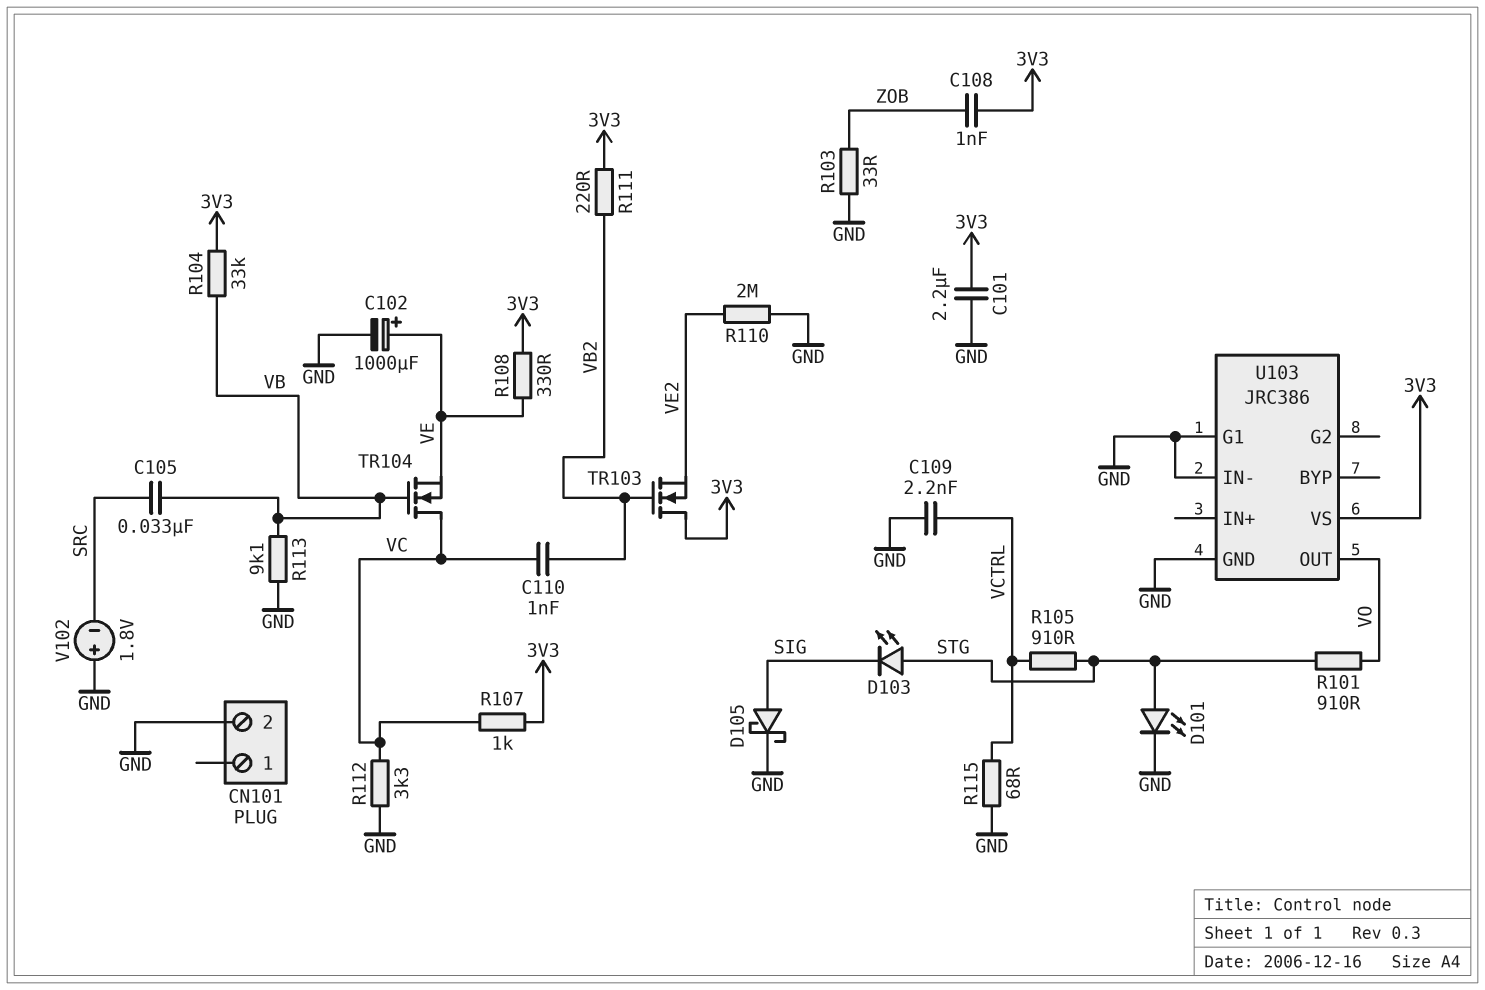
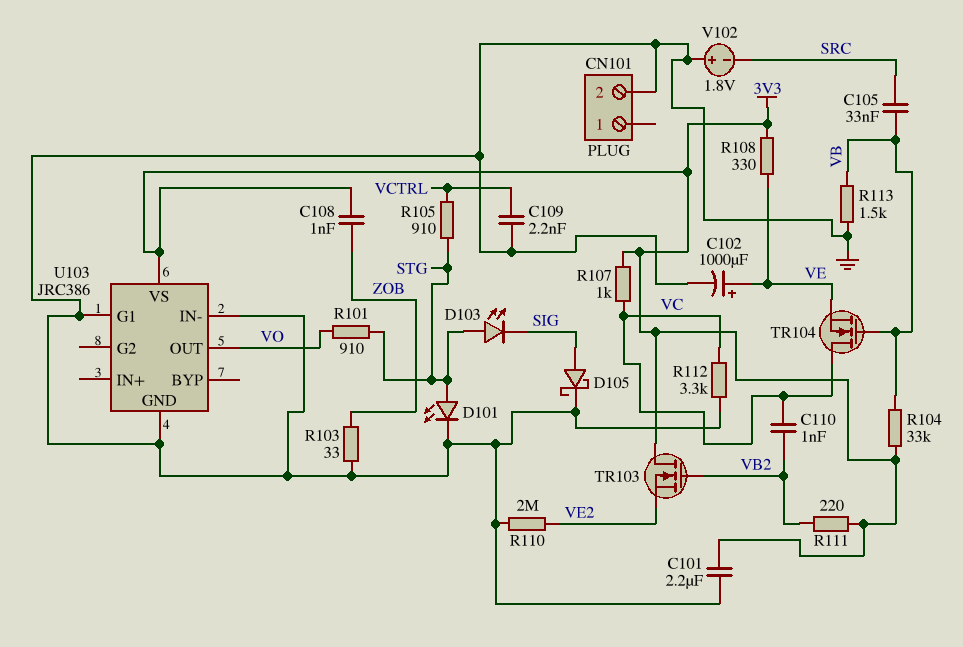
R113: 9.1k (GND, VB) -> 1.5k (GND, VB)
R115: 68 (GND, VCTRL) -> none

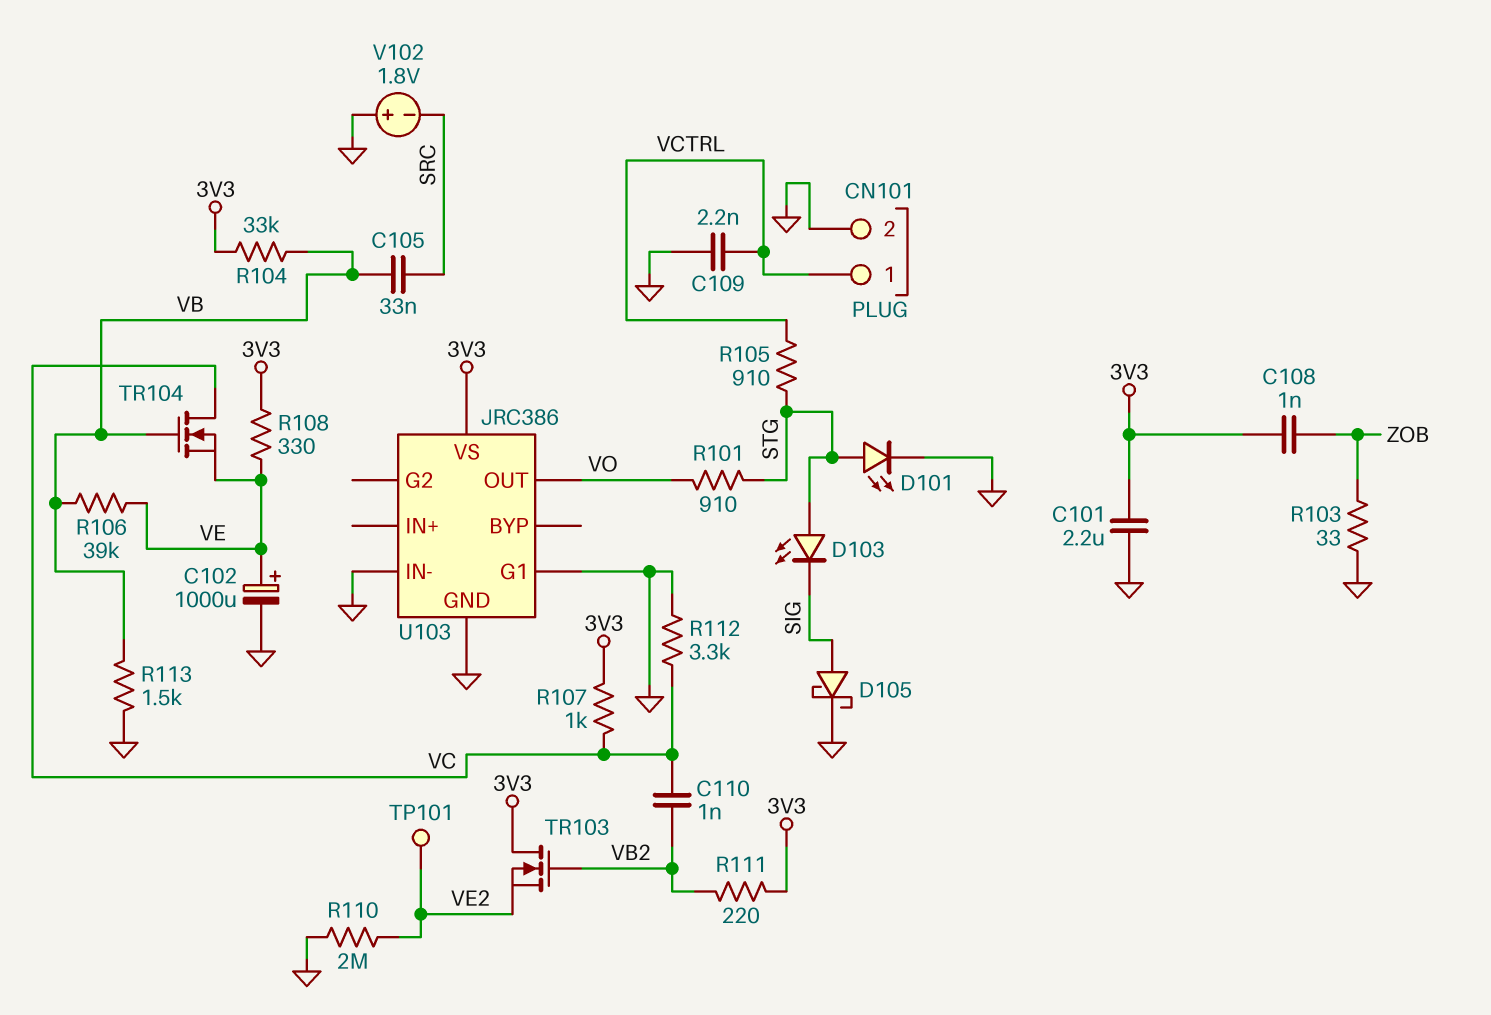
CN101 pin 1: none -> VCTRL
R106: none -> 39k (VB, VE)
TP101: none -> test point (VE2)

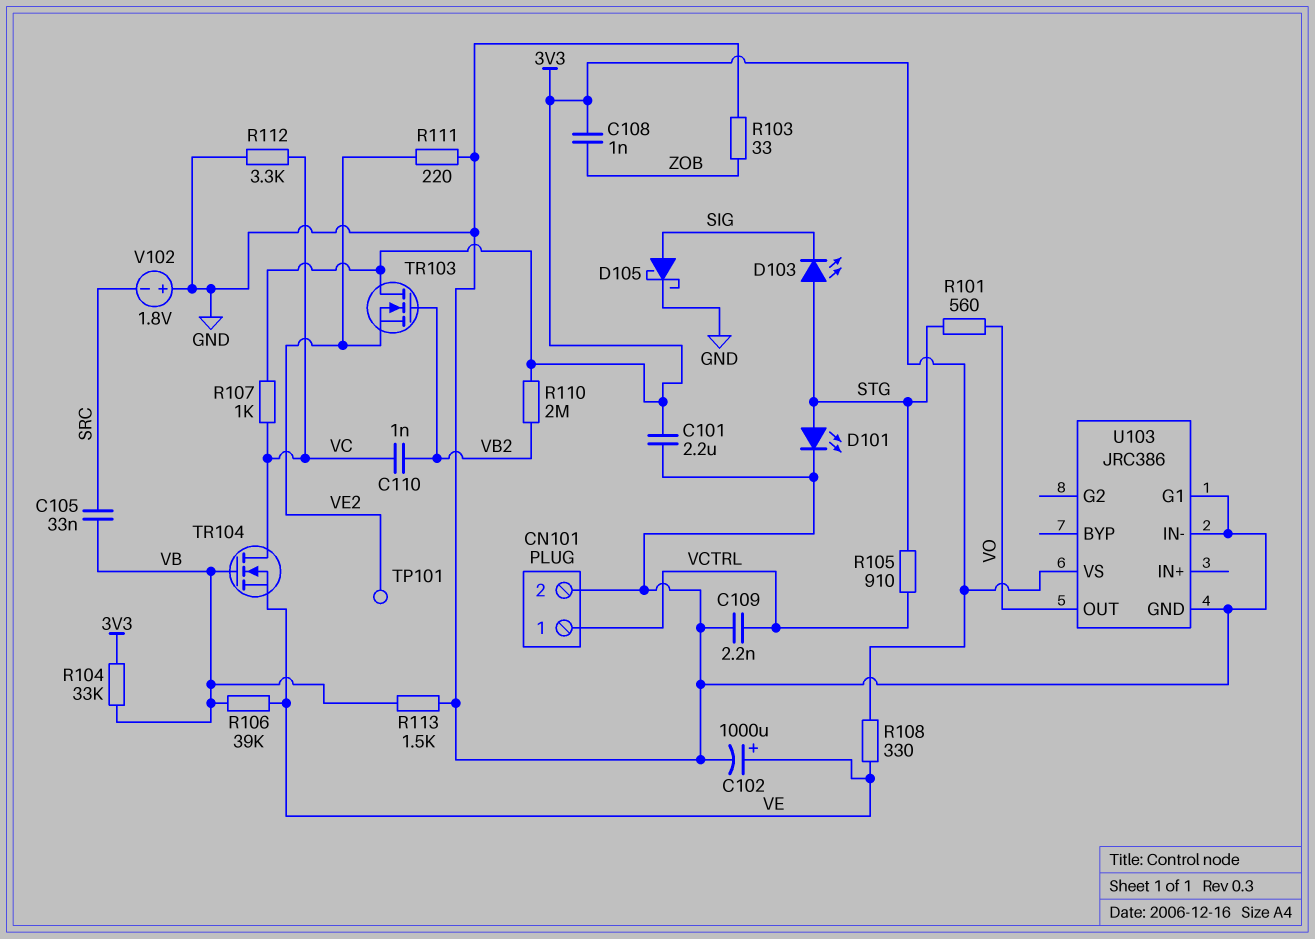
R101: 910 (STG, VO) -> 560 (STG, VO)
R110: 2M (GND, VE2) -> 2M (3V3, VB2)
R111: 220 (3V3, VB2) -> 220 (GND, VE2)

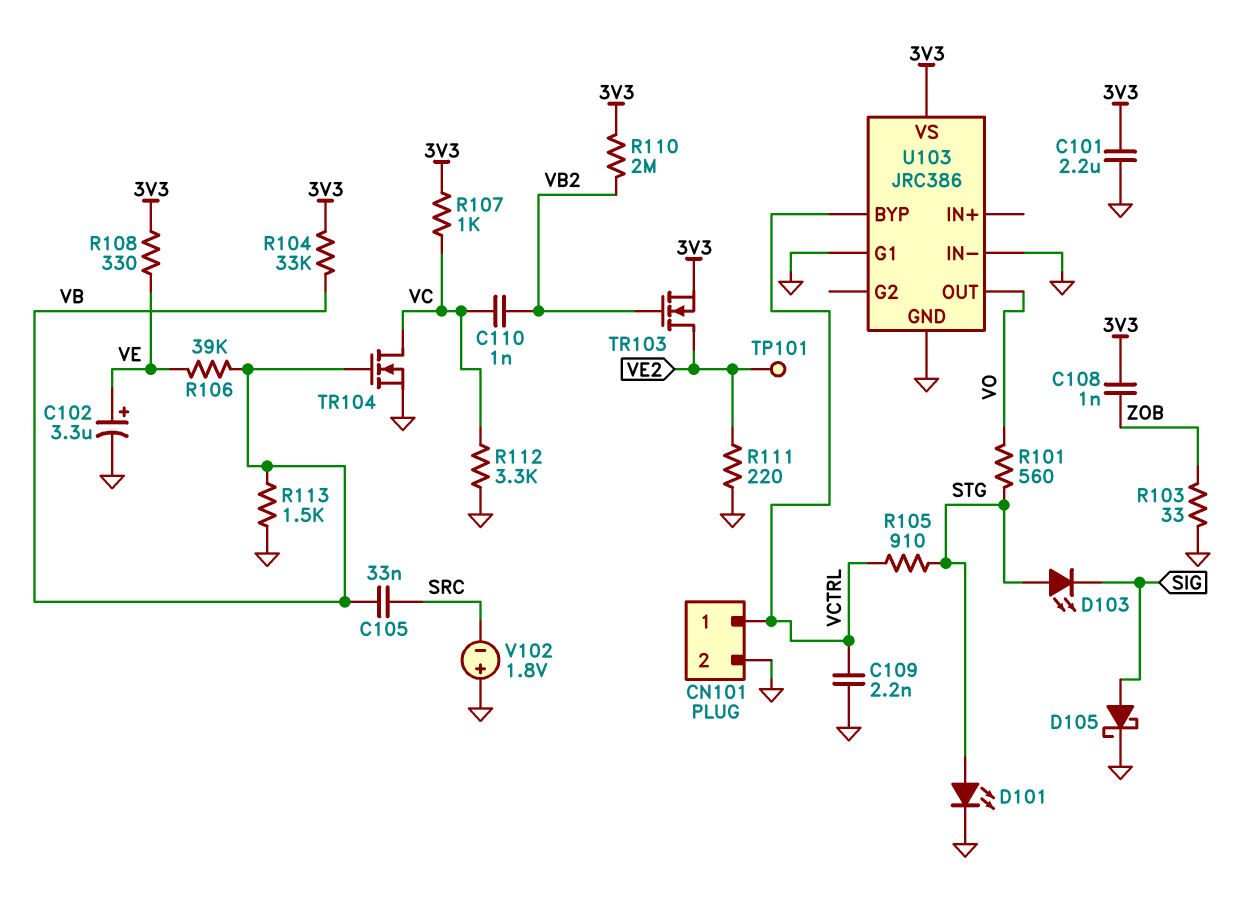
C102: 1000uF (plus VE, minus GND) -> 3.3uF (plus VE, minus GND)
TR103: NMOS (G VB2, D 3V3, S VE2) -> NMOS (G VB2, D VE2, S 3V3)
TR104: NMOS (G VB, D VC, S VE) -> NMOS (G VB, D VC, S GND)
U103 pin BYP: none -> VCTRL

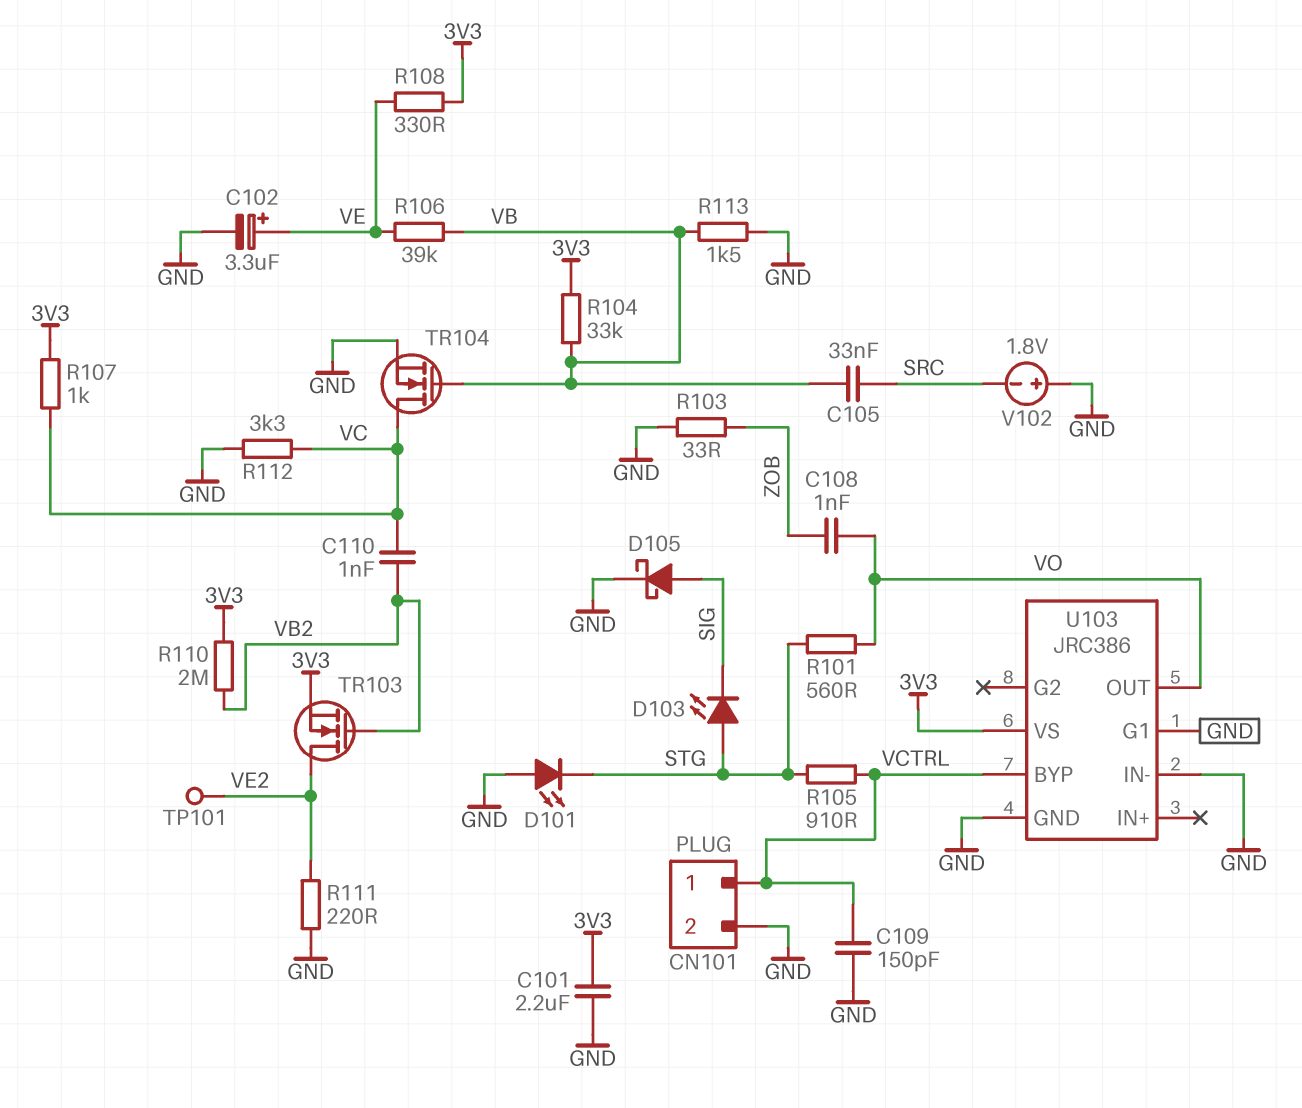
C108: 1nF (3V3, ZOB) -> 1nF (VO, ZOB)
C109: 2.2nF (GND, VCTRL) -> 150pF (GND, VCTRL)
D101: LED (A STG, K GND) -> LED (A GND, K STG)

